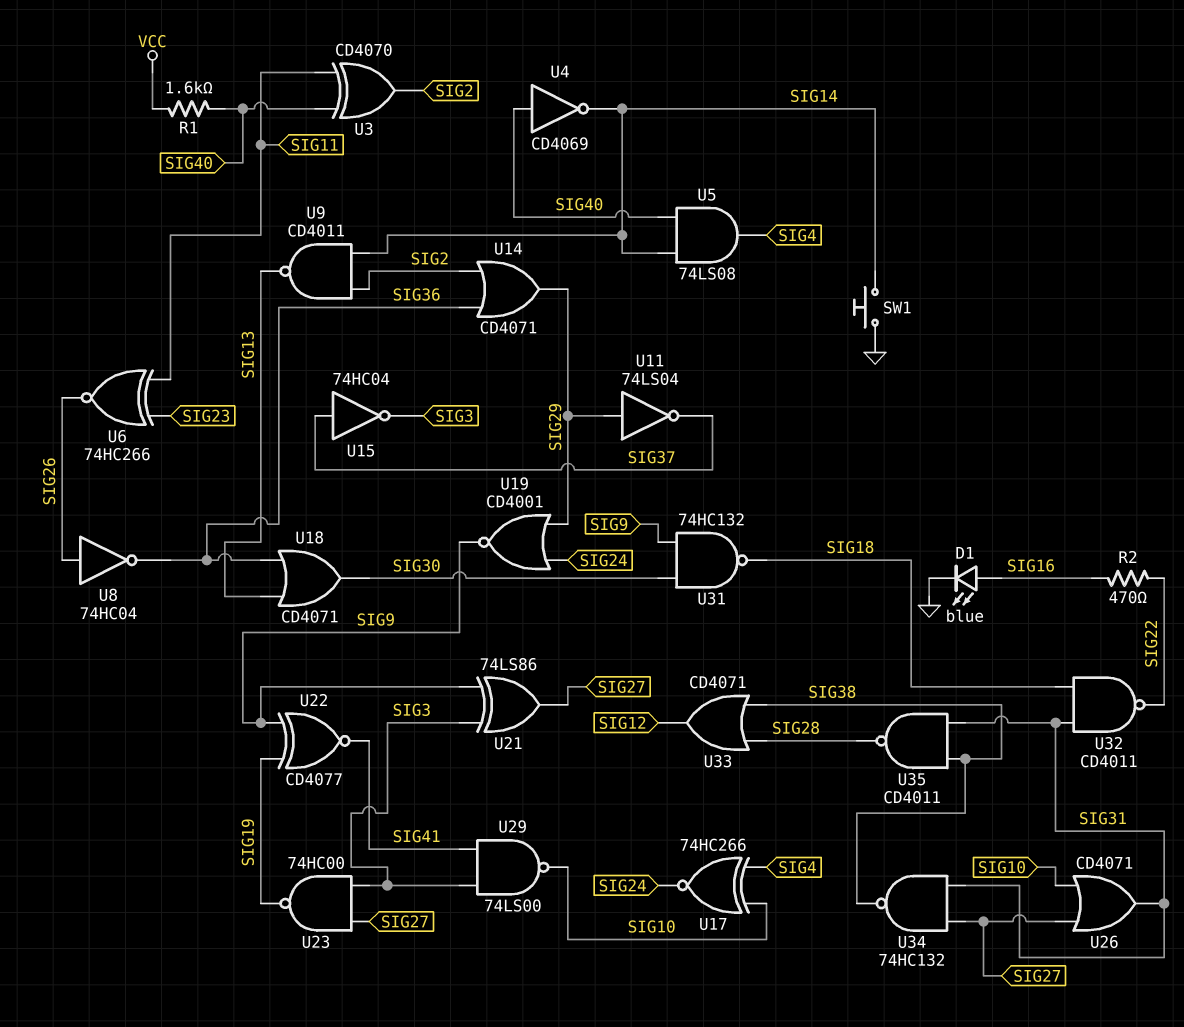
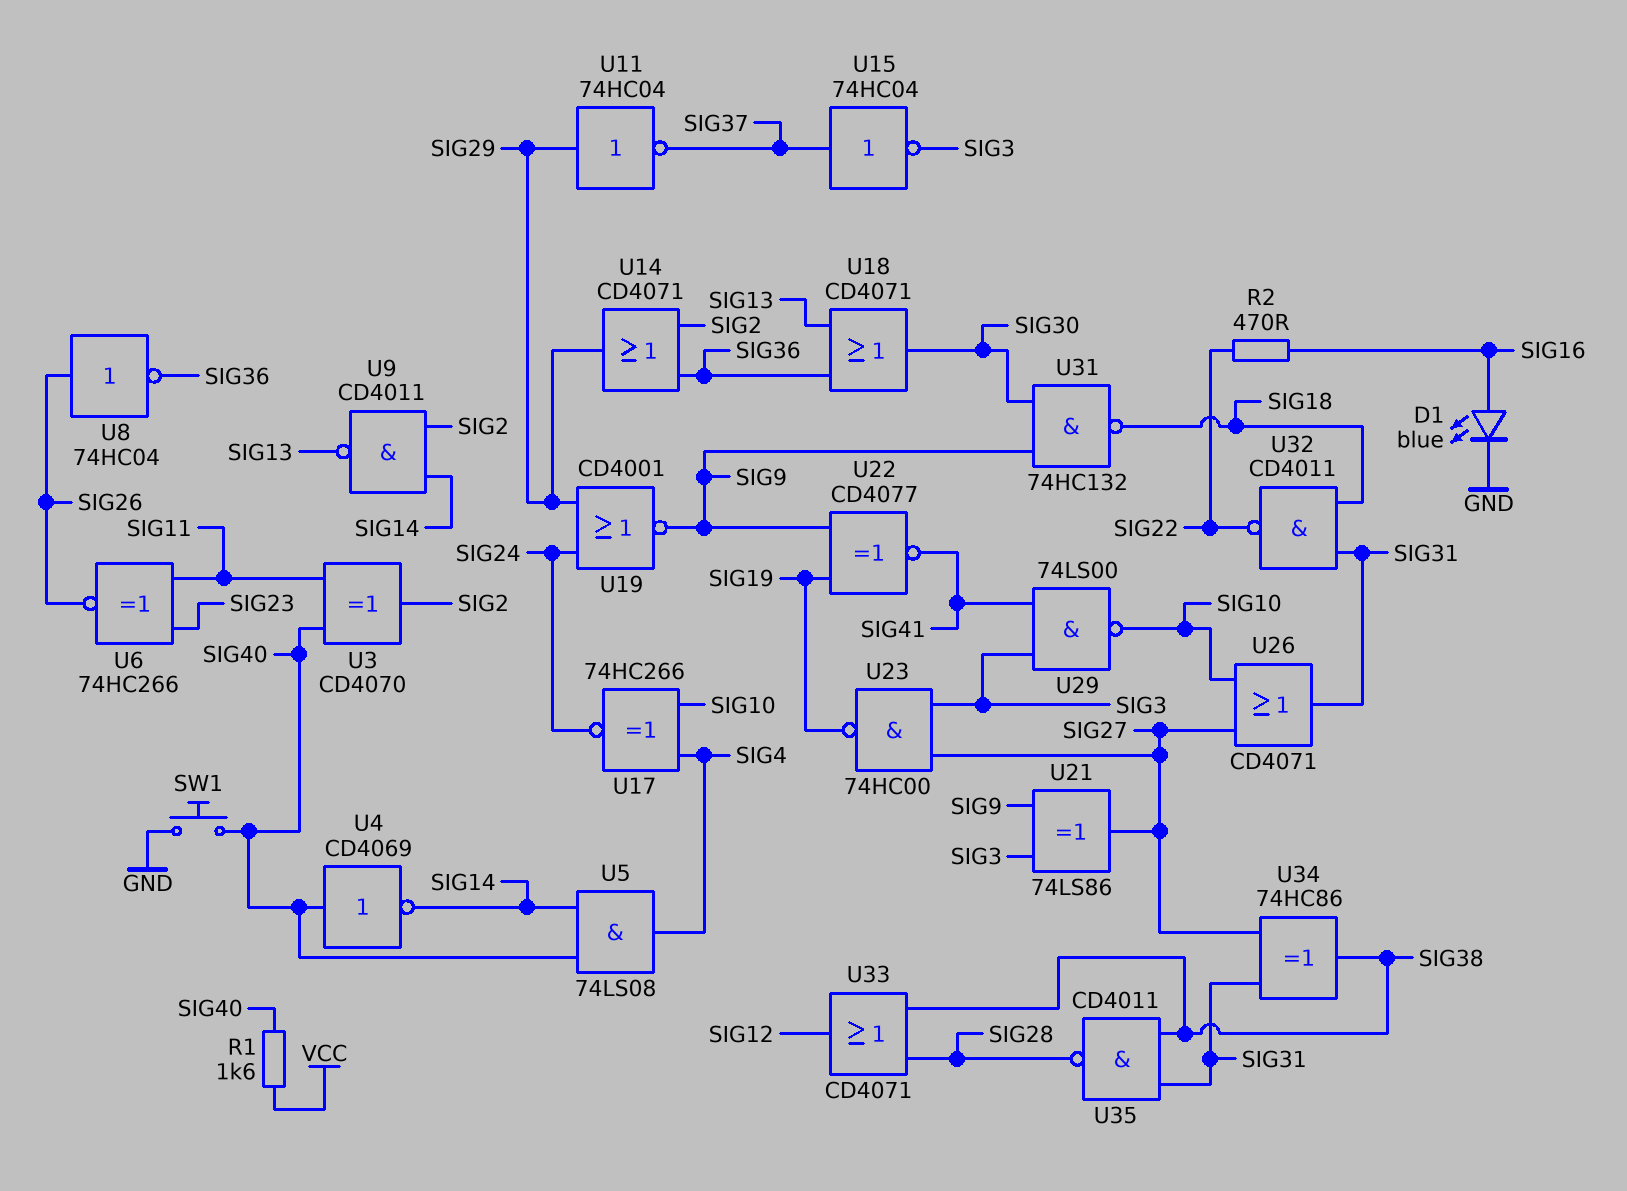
SW1: button (GND, SIG14) -> button (GND, SIG40)
U11: NOT 74LS04 (in SIG29, out SIG37) -> NOT 74HC04 (in SIG29, out SIG37)
U34: NAND 74HC132 (in SIG27, in SIG31, out SIG38) -> XOR 74HC86 (in SIG27, in SIG31, out SIG38)

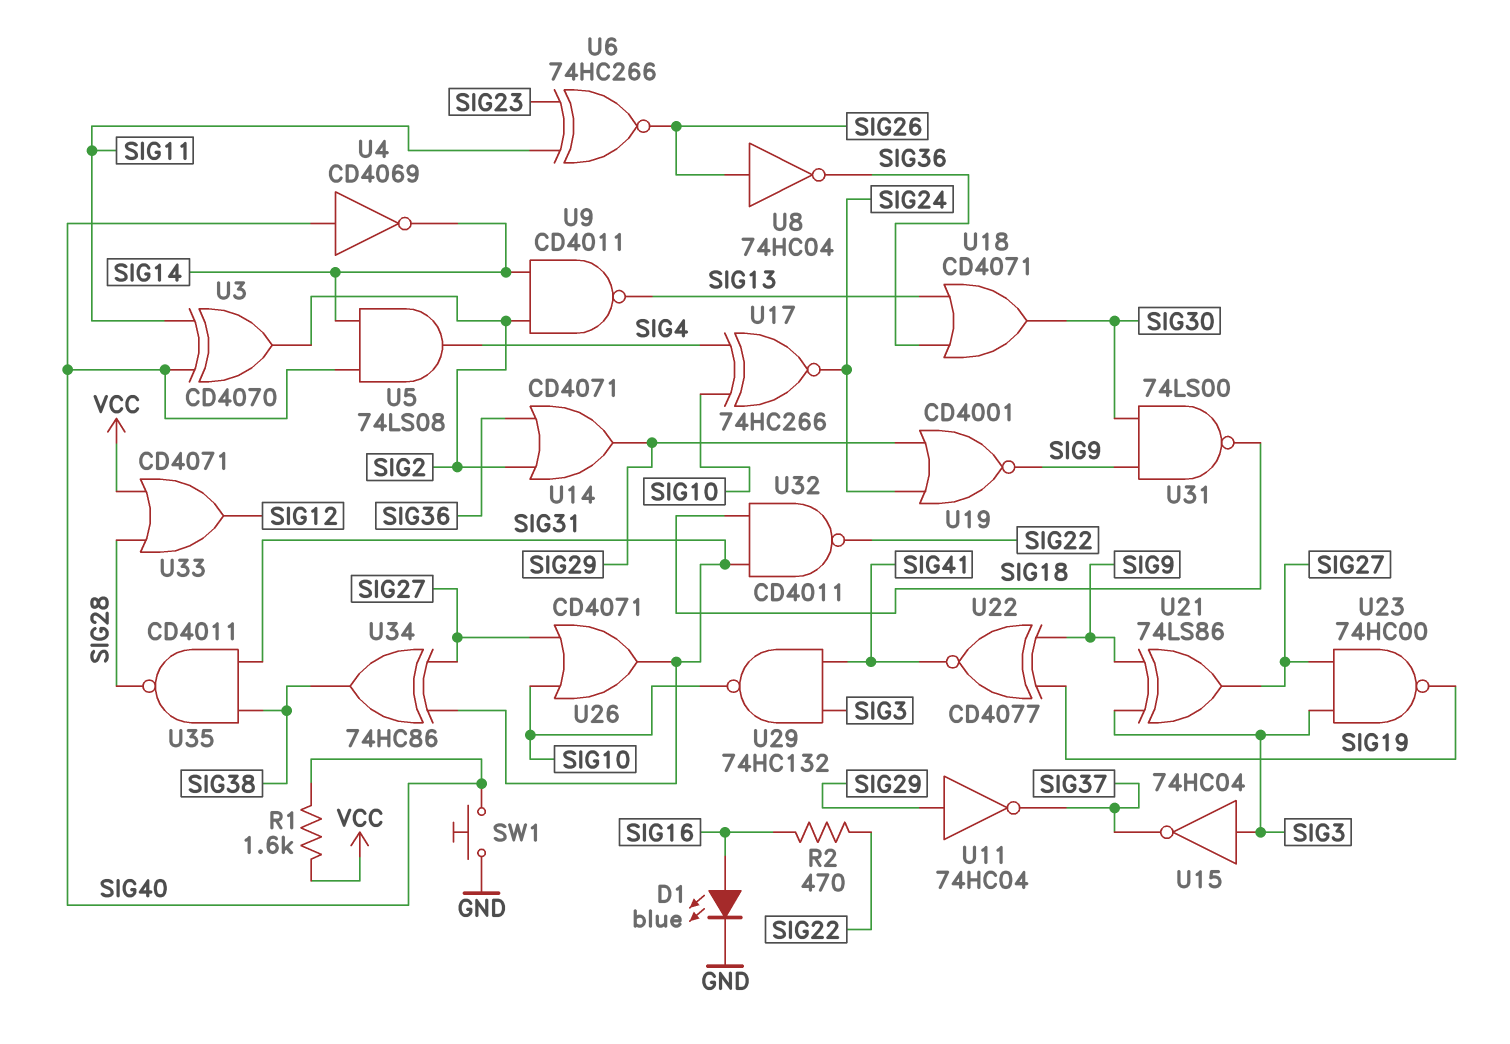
U15: NOT 74HC04 (in SIG37, out SIG3) -> NOT 74HC04 (in SIG3, out SIG37)
U29: NAND 74LS00 (in SIG3, in SIG41, out SIG10) -> NAND 74HC132 (in SIG3, in SIG41, out SIG10)
U31: NAND 74HC132 (in SIG9, in SIG30, out SIG18) -> NAND 74LS00 (in SIG9, in SIG30, out SIG18)
U33: OR CD4071 (in SIG28, in SIG38, out SIG12) -> OR CD4071 (in SIG28, in VCC, out SIG12)

